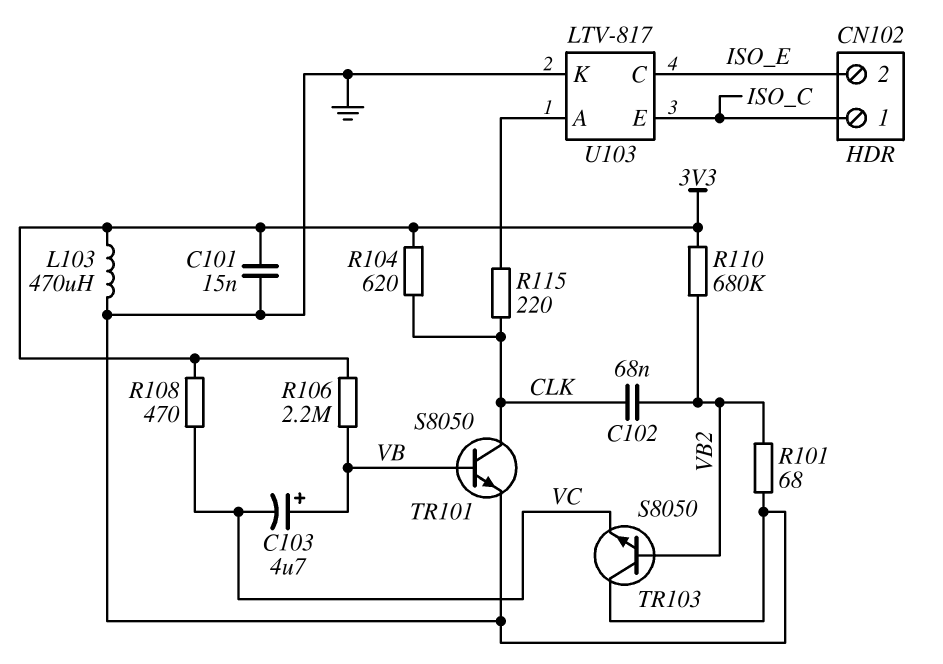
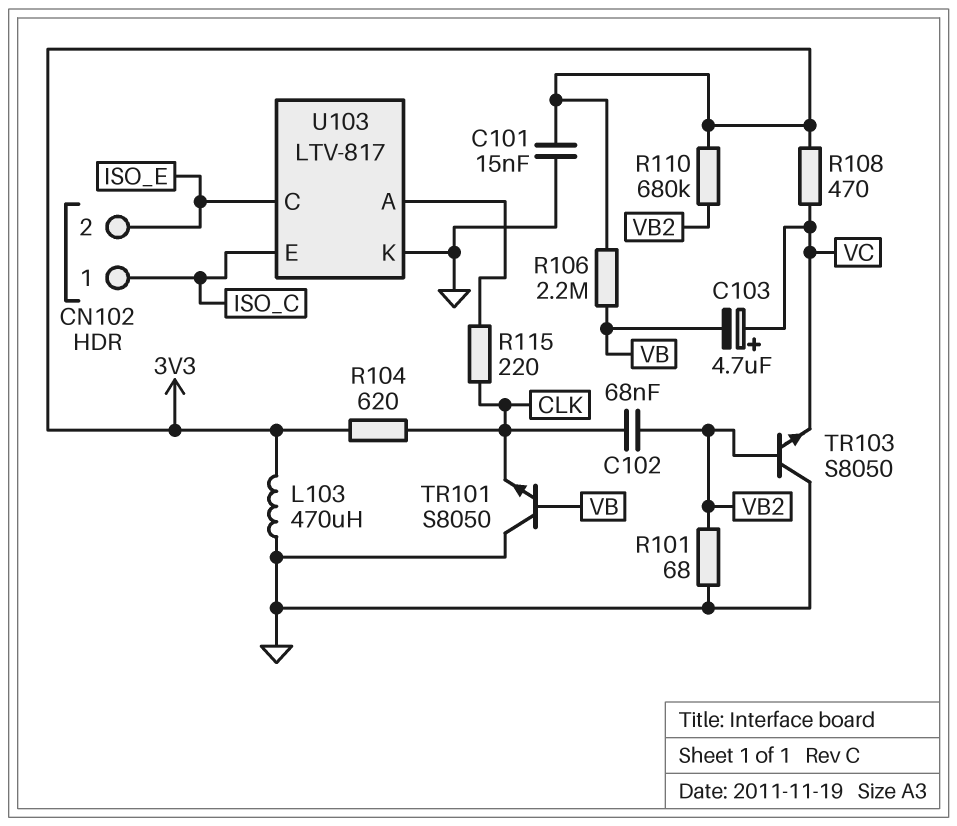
C103: 4.7uF (plus VB, minus VC) -> 4.7uF (plus VC, minus VB)
TR101: NPN S8050 (B VB, C CLK, E GND) -> NPN S8050 (B VB, C GND, E CLK)

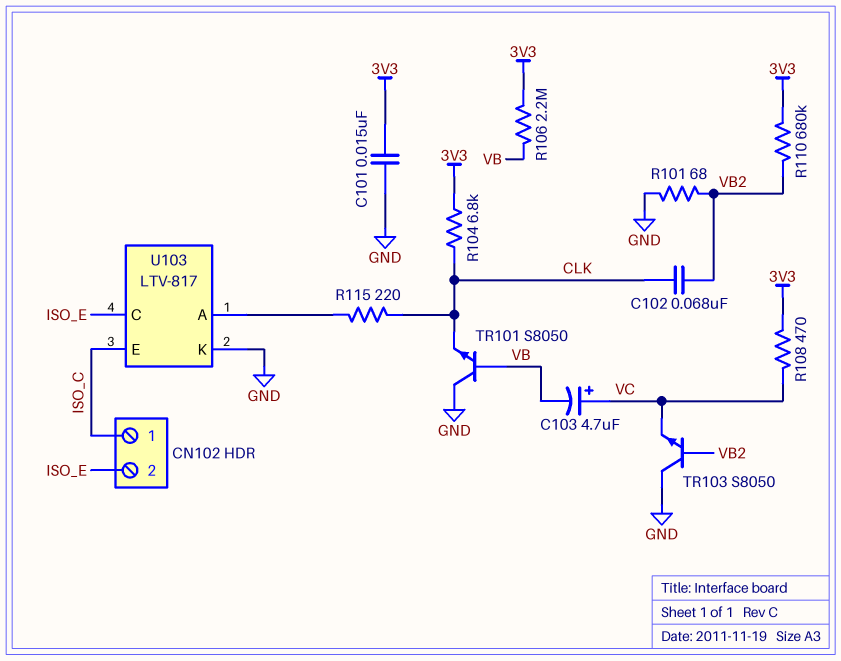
L103: 470uH (3V3, GND) -> none
R104: 620 (3V3, CLK) -> 6.8k (3V3, CLK)

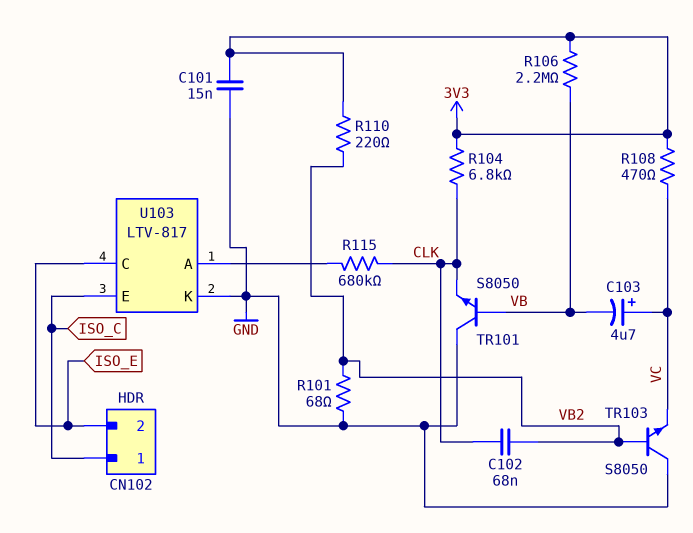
R110: 680k (3V3, VB2) -> 220 (3V3, VB2)
R115: 220 (CLK, U103/A) -> 680k (CLK, U103/A)

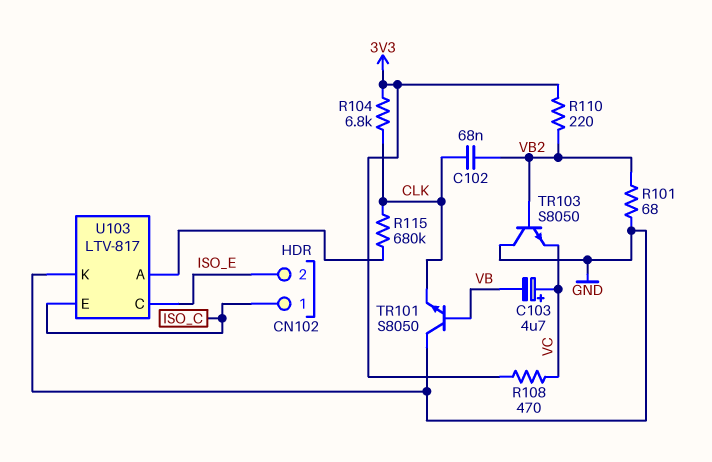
C101: 15nF (3V3, GND) -> none
R106: 2.2M (3V3, VB) -> none

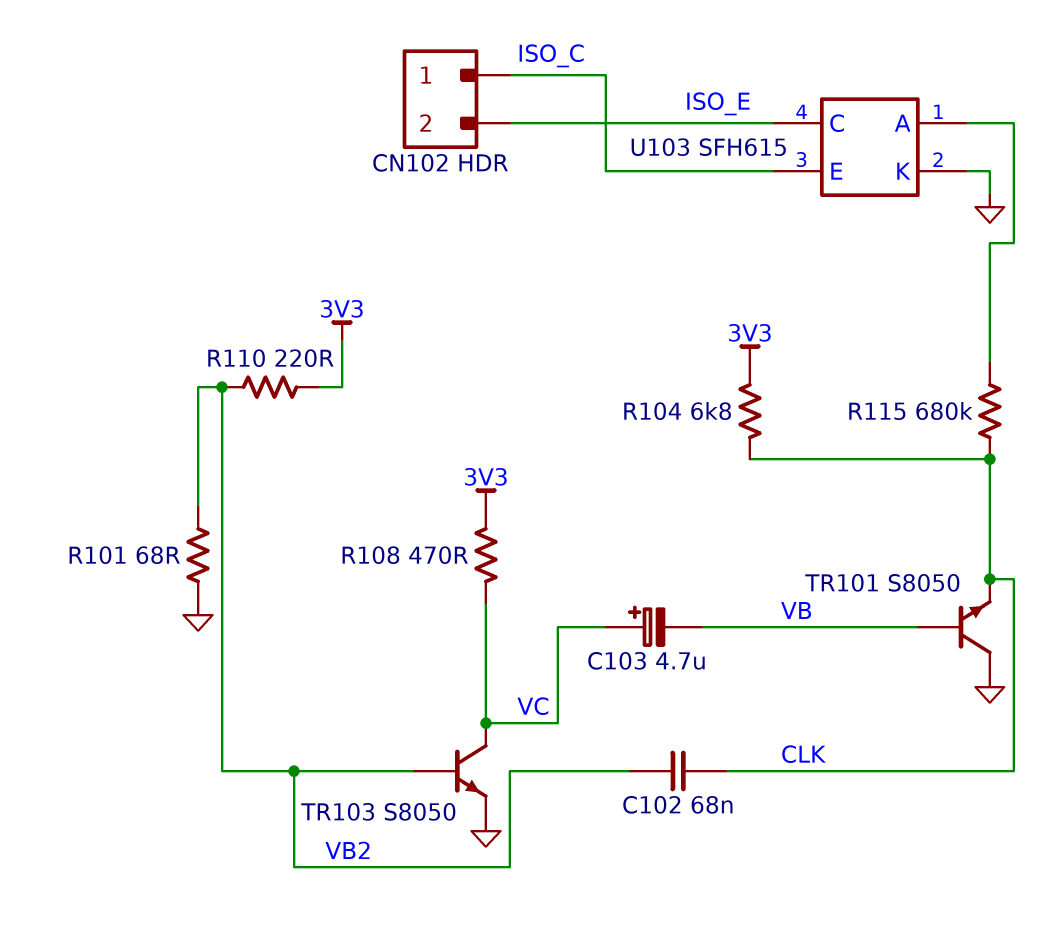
TR103: NPN S8050 (B VB2, C GND, E VC) -> NPN S8050 (B VB2, C VC, E GND)
U103: LTV-817 -> SFH615

